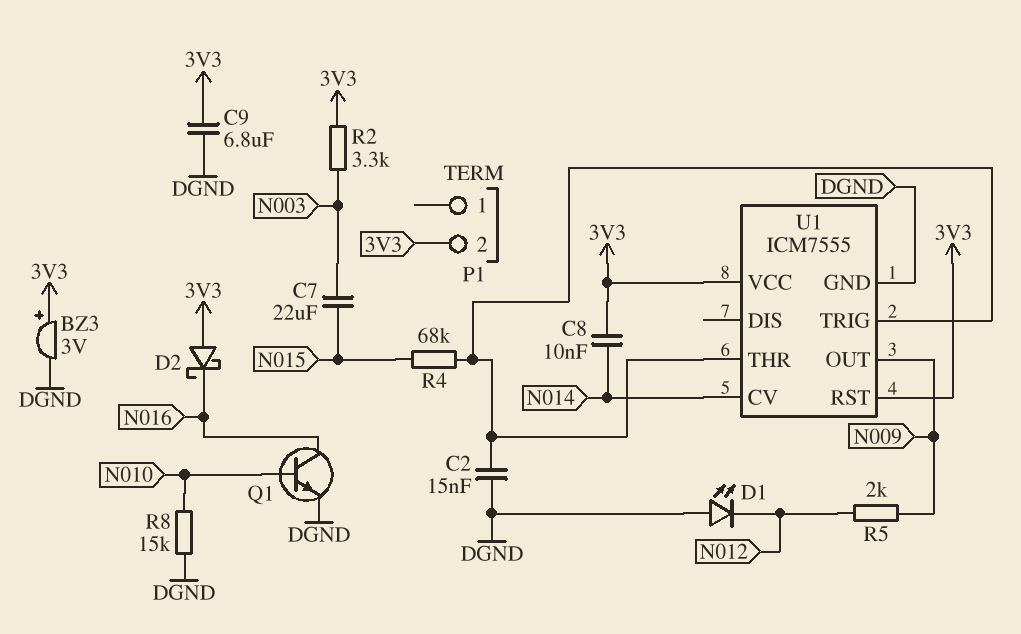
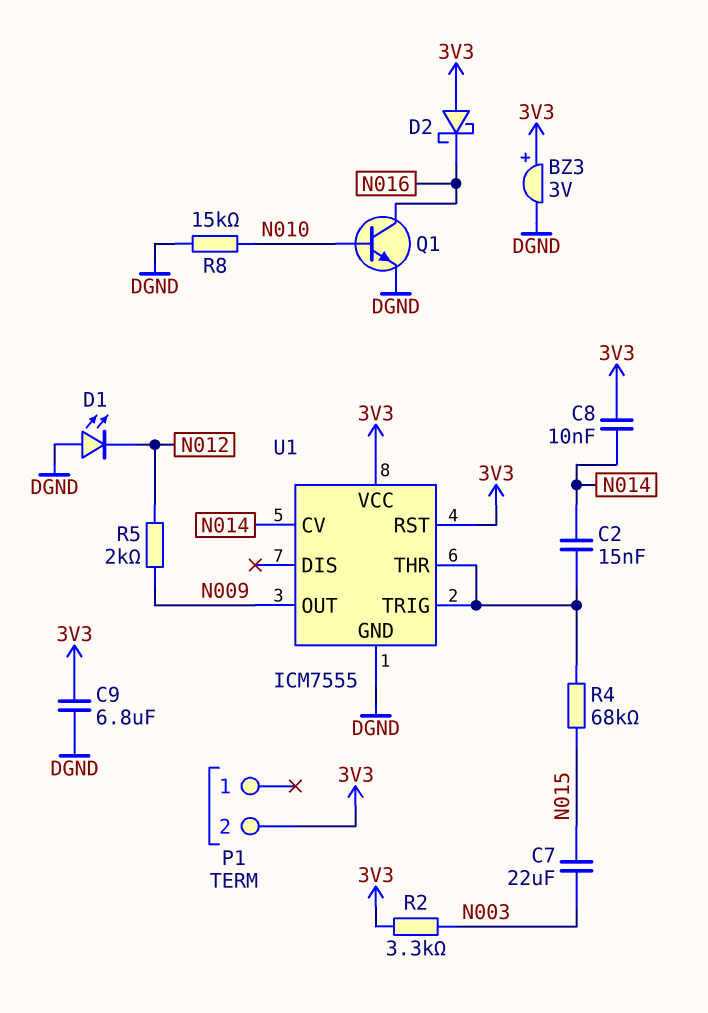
C2: 15nF (DGND, U1/THR) -> 15nF (N014, U1/THR)

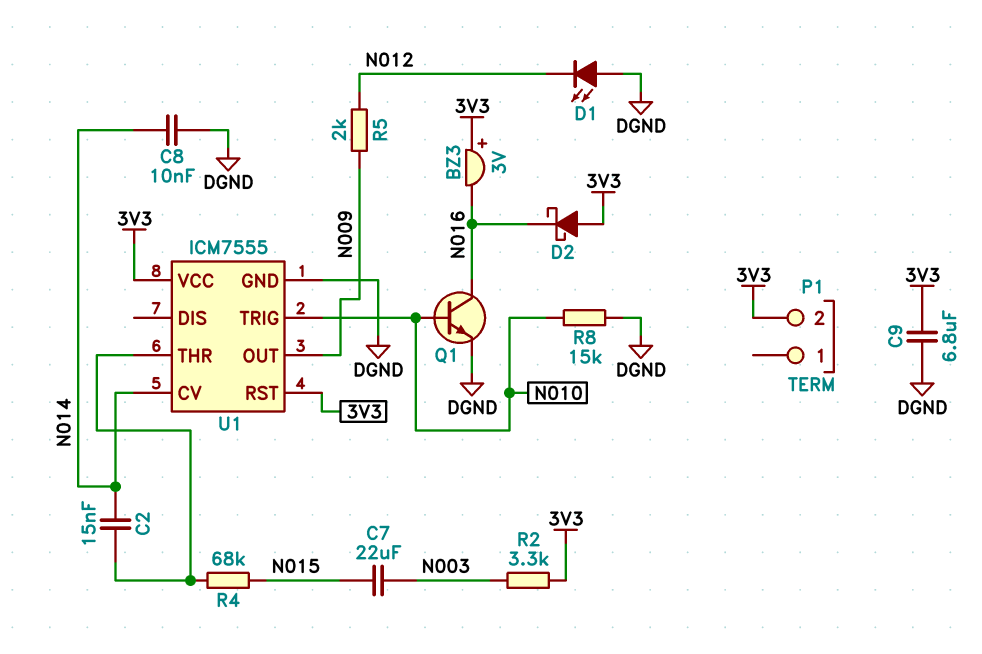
BZ3: buzzer 3V (plus 3V3, minus DGND) -> buzzer 3V (plus 3V3, minus N016)
C8: 10nF (3V3, N014) -> 10nF (DGND, N014)
U1 pin TRIG: U1/THR -> N010

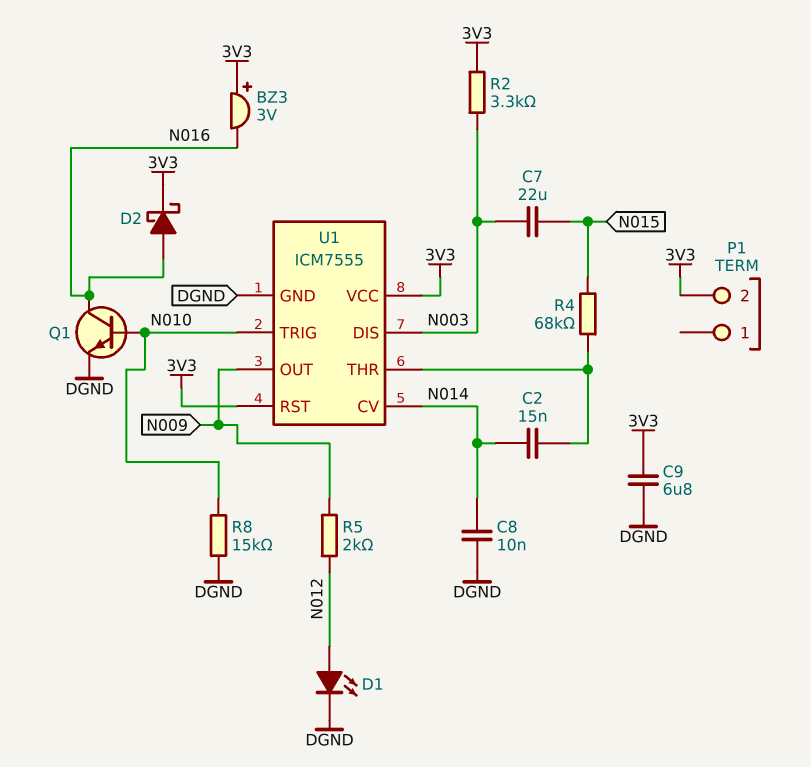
D1: LED (A DGND, K N012) -> LED (A N012, K DGND)
D2: schottky (A 3V3, K N016) -> schottky (A N016, K 3V3)
U1 pin DIS: none -> N003

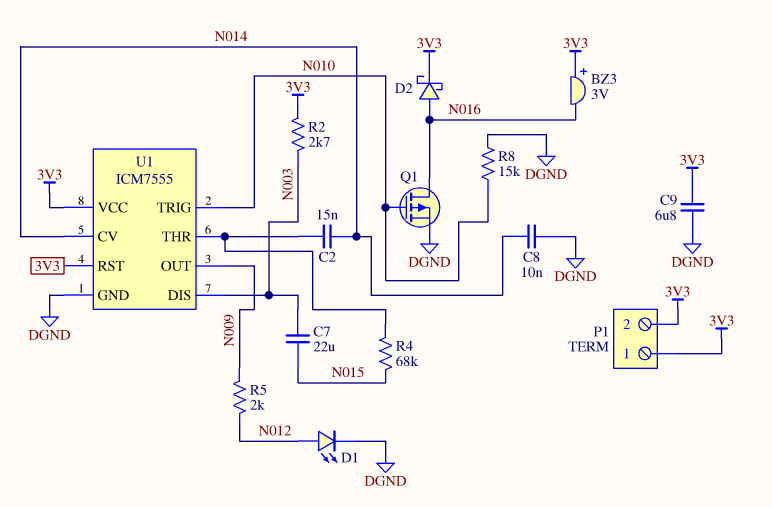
P1 pin 1: none -> 3V3
Q1: NPN (B N010, C N016, E DGND) -> PMOS (G N010, D N016, S DGND)
R2: 3.3k (3V3, N003) -> 2.7k (3V3, N003)

